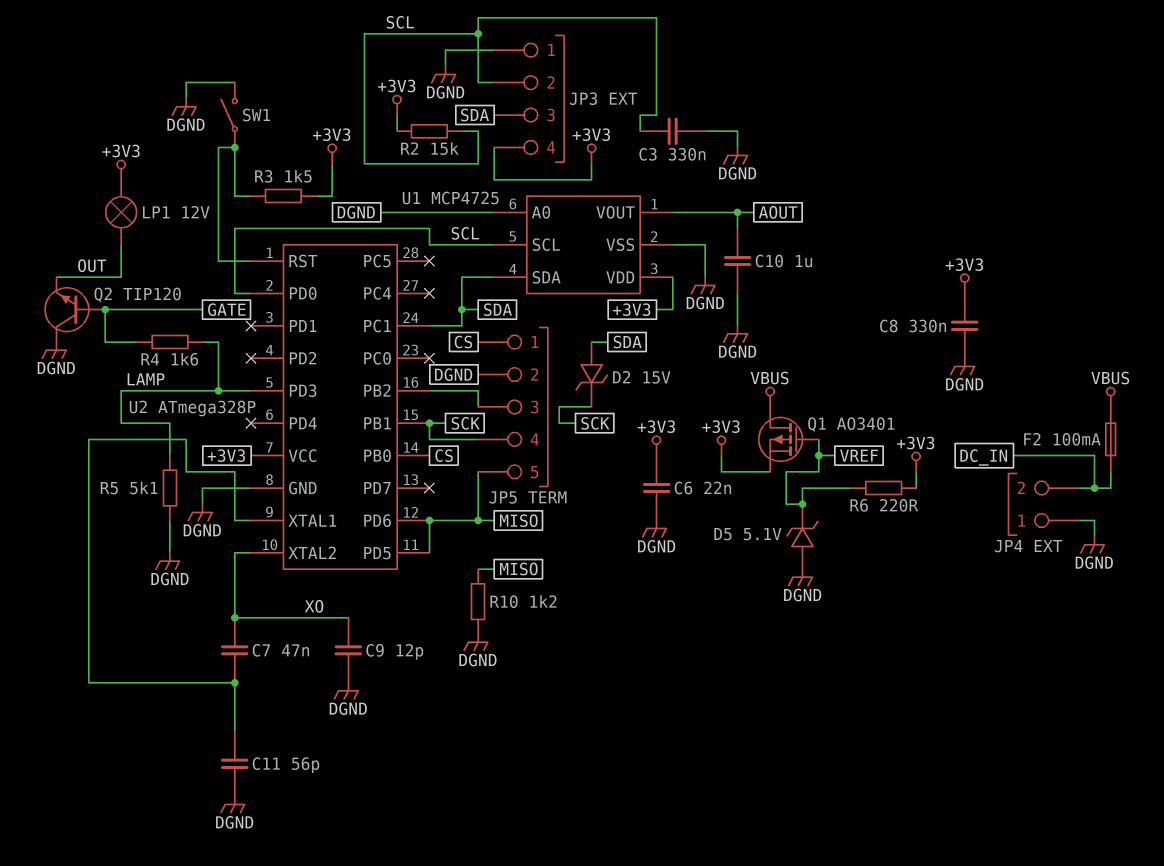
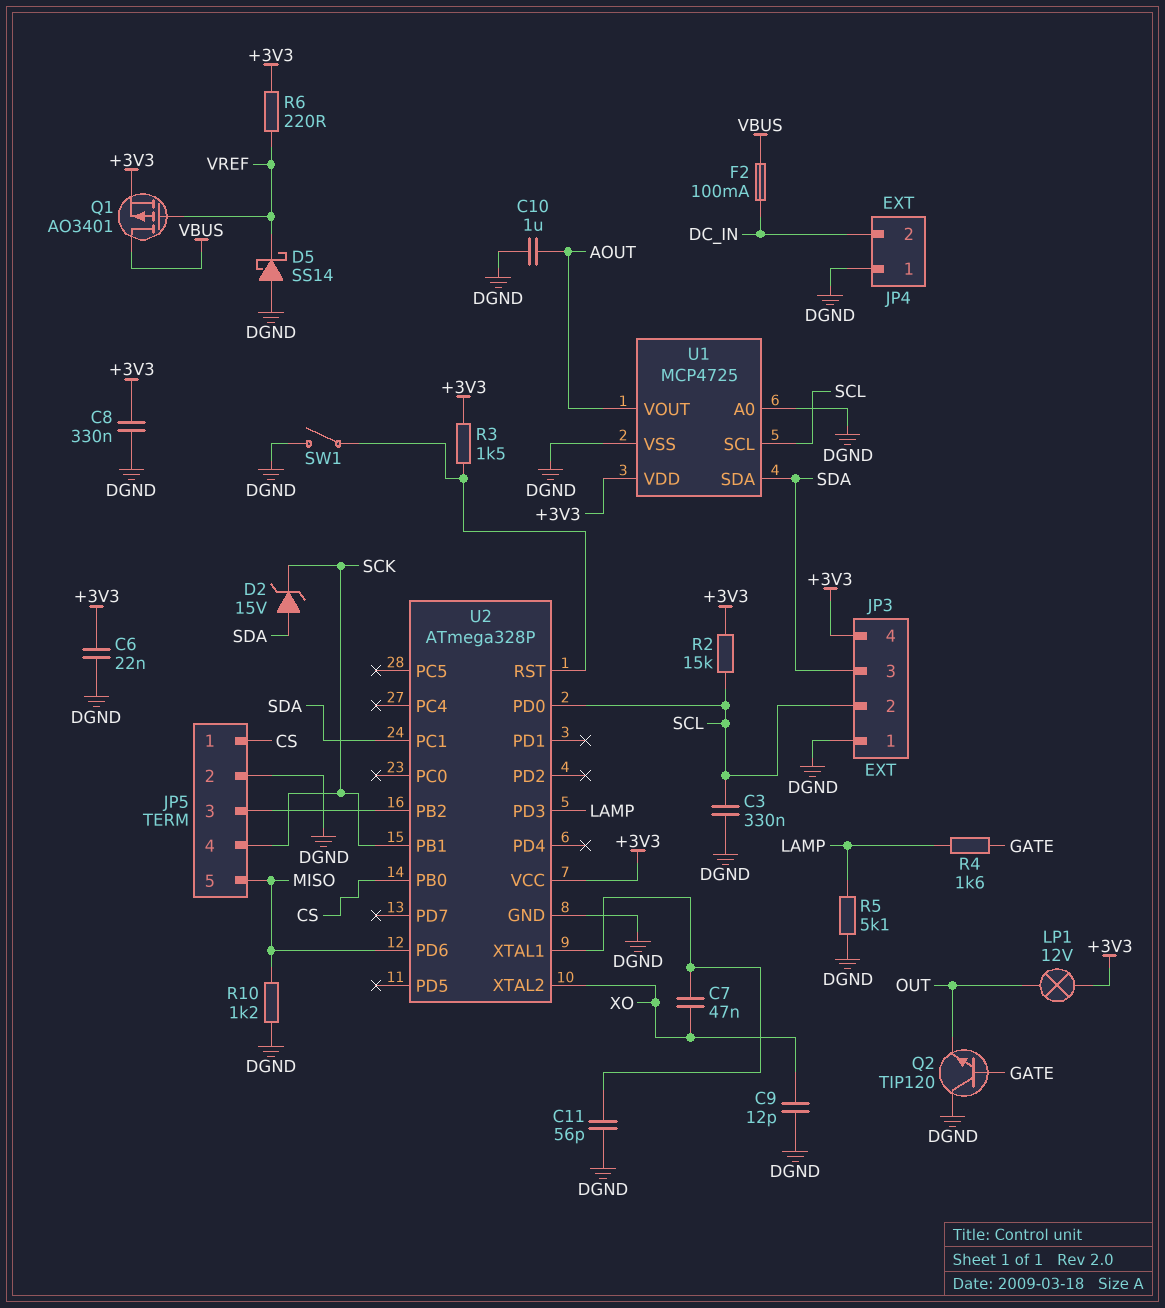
D5: zener 5.1V (A DGND, K VREF) -> schottky SS14 (A DGND, K VREF)
U2 pin PD5: MISO -> none

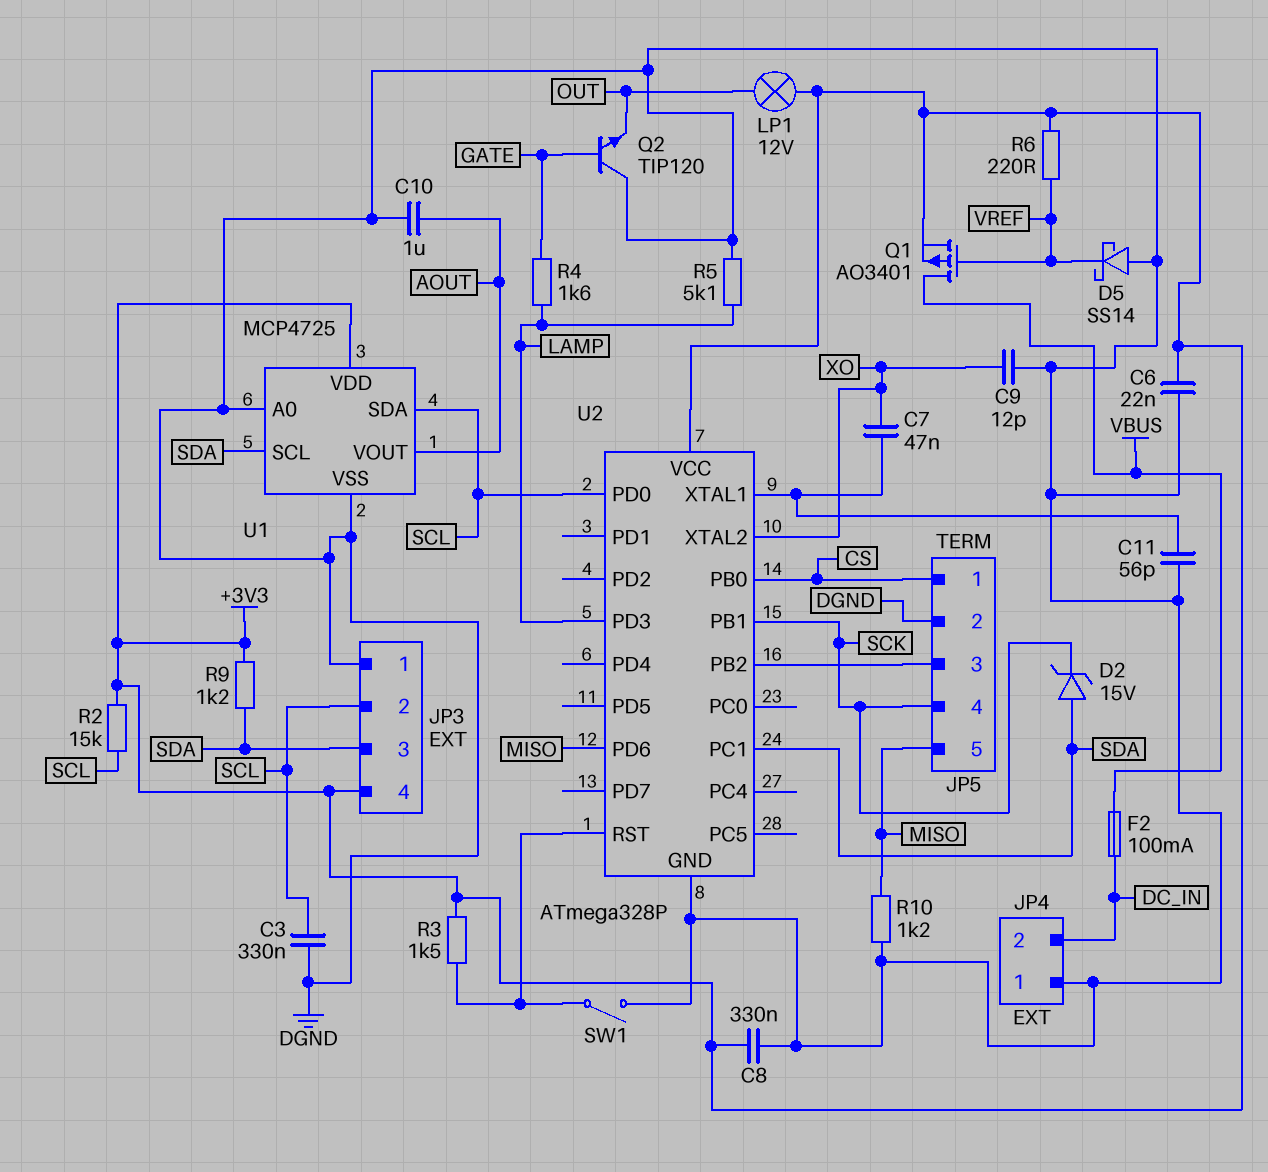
R9: none -> 1.2k (+3V3, SDA)
U1 pin SCL: SCL -> SDA
U1 pin SDA: SDA -> SCL

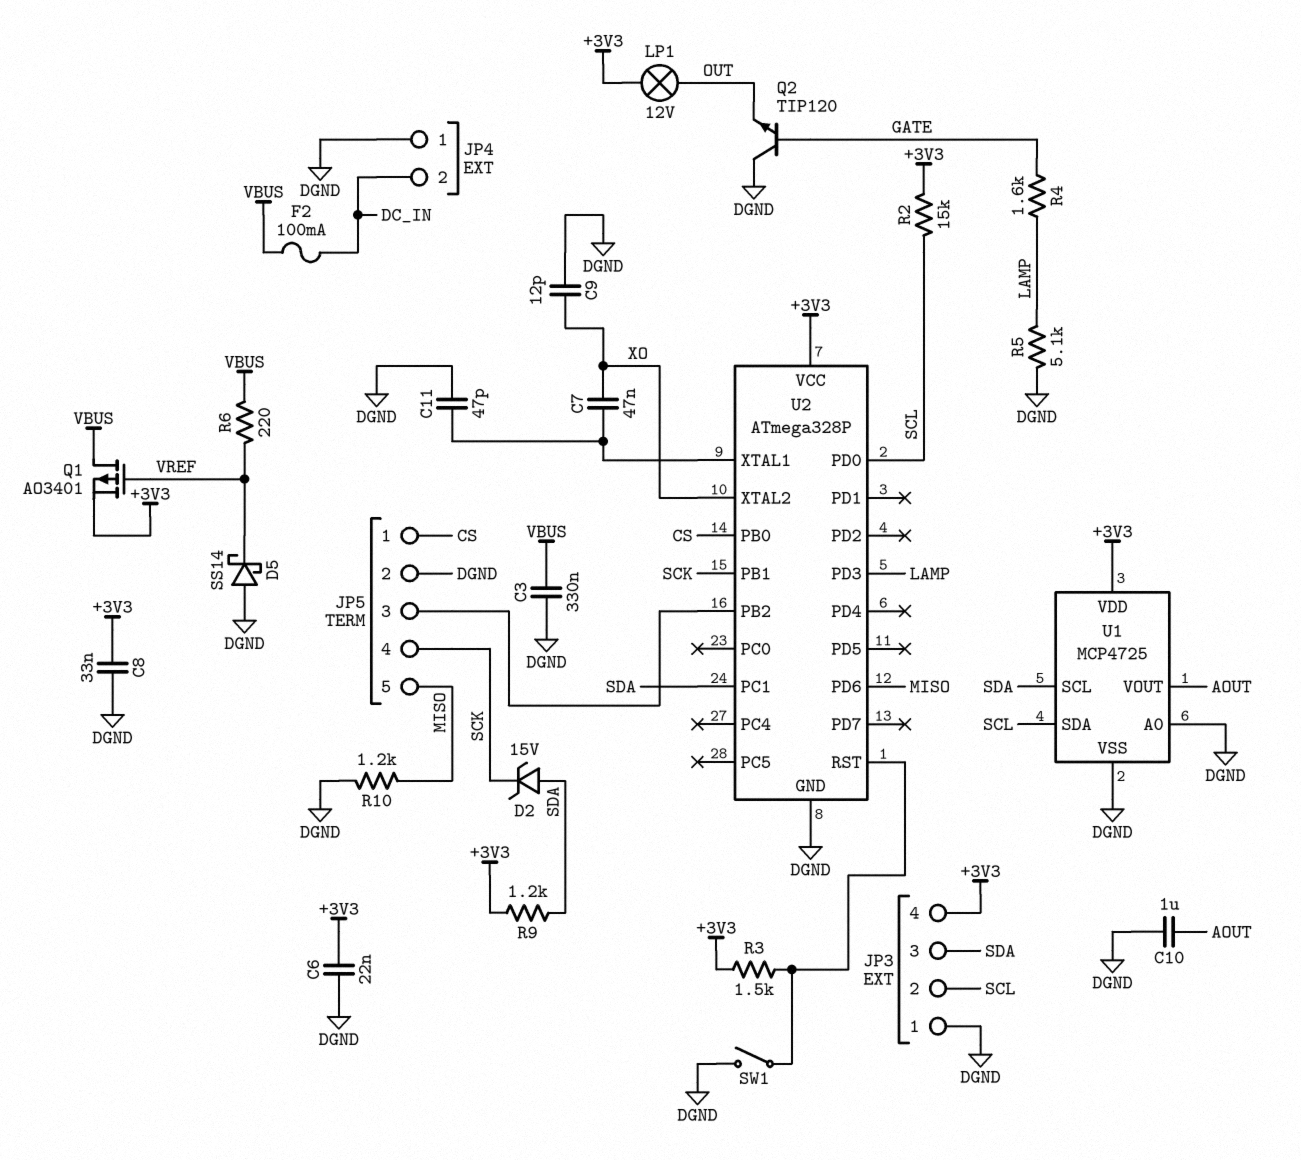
C3: 330nF (DGND, SCL) -> 330nF (DGND, VBUS)
C8: 330nF (+3V3, DGND) -> 33nF (+3V3, DGND)
C11: 56pF (DGND, U2/XTAL1) -> 47pF (DGND, U2/XTAL1)
R6: 220 (+3V3, VREF) -> 220 (VBUS, VREF)

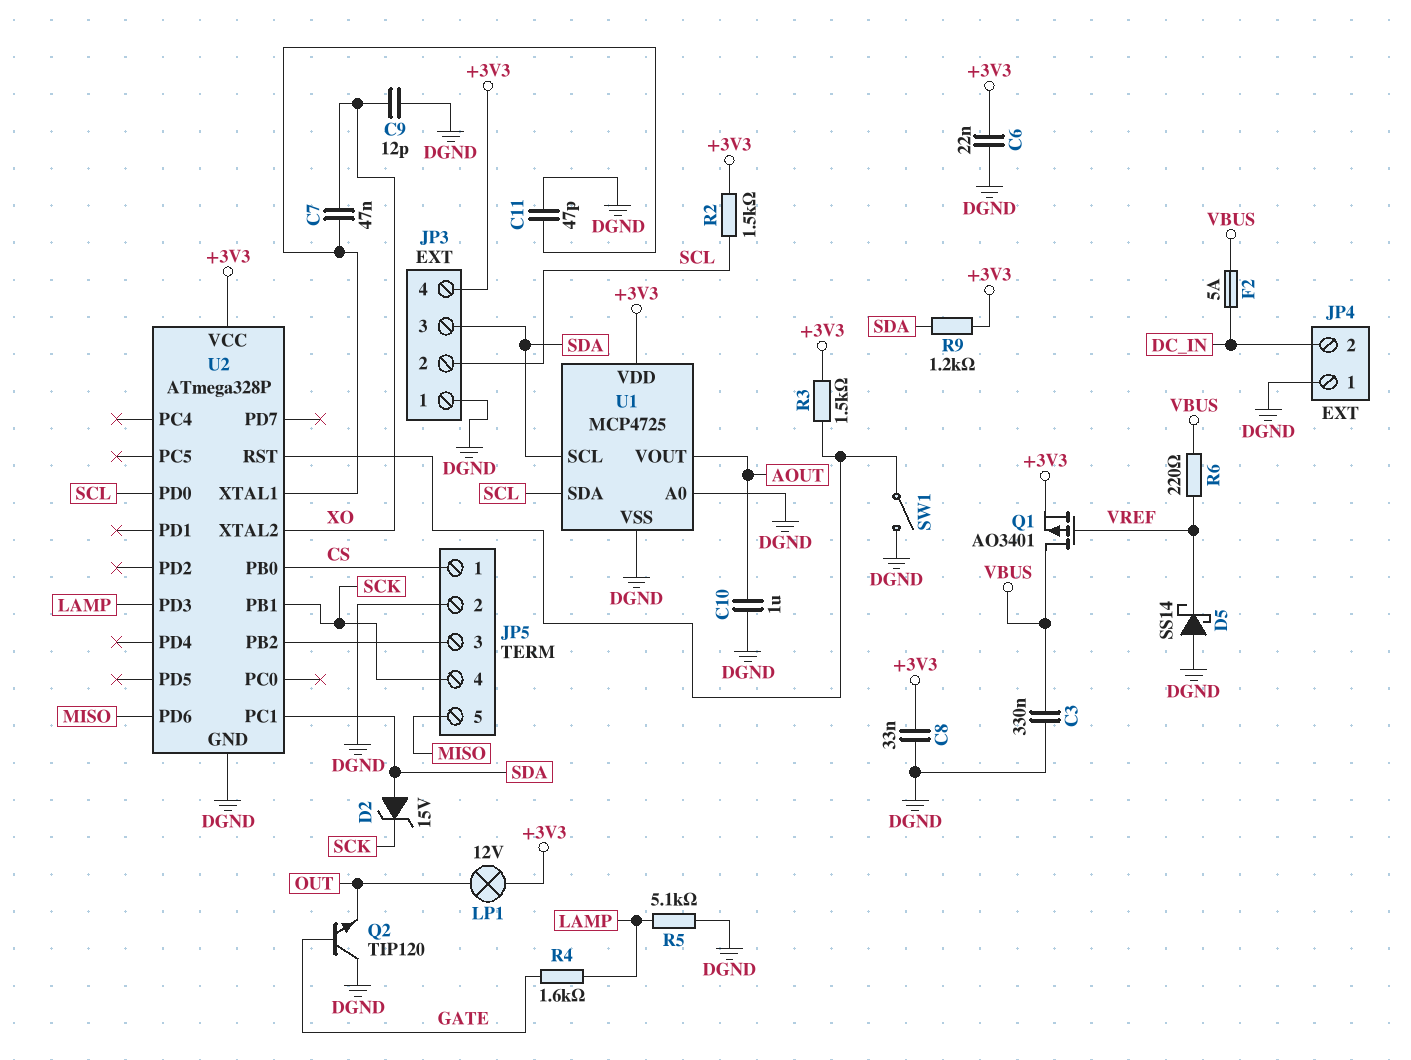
F2: 100mA (DC_IN, VBUS) -> 5A (DC_IN, VBUS)
R2: 15k (+3V3, SCL) -> 1.5k (+3V3, SCL)
R10: 1.2k (DGND, MISO) -> none

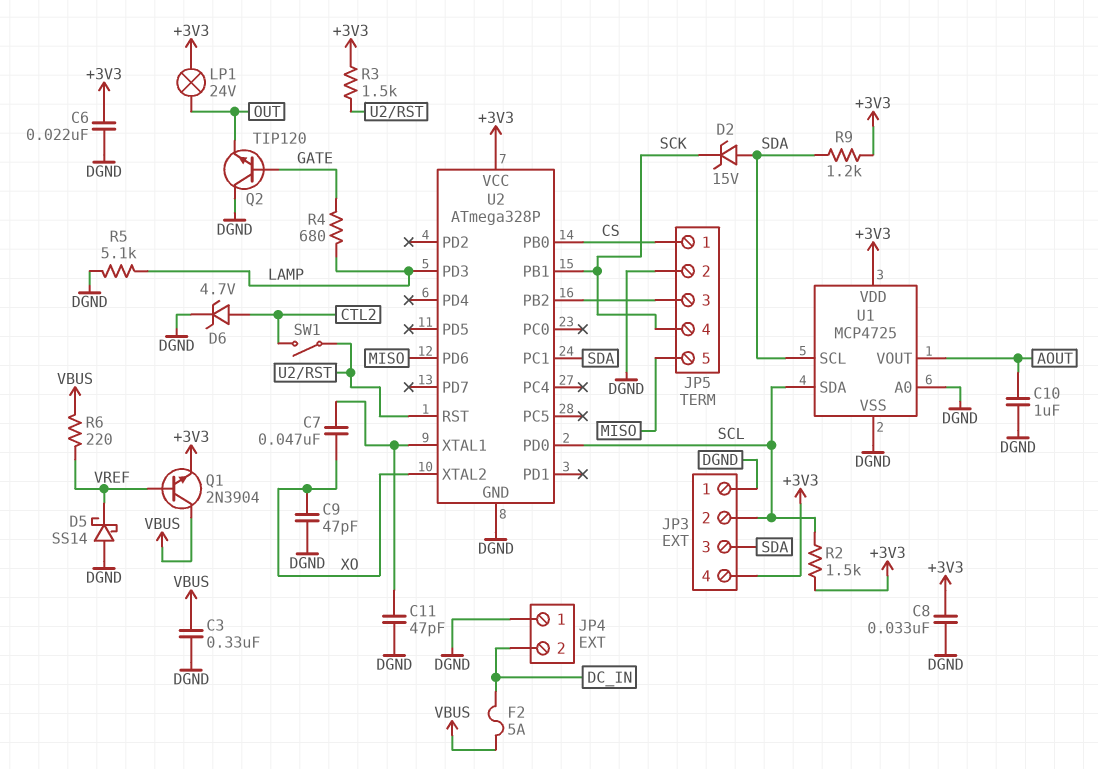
C9: 12pF (DGND, XO) -> 47pF (DGND, XO)
D6: none -> zener 4.7V (A CTL2, K DGND)
LP1: lamp 12V (+3V3, OUT) -> lamp 24V (+3V3, OUT)
Q1: PMOS AO3401 (G VREF, D VBUS, S +3V3) -> NPN 2N3904 (B VREF, C VBUS, E +3V3)
R4: 1.6k (GATE, LAMP) -> 680 (GATE, LAMP)
SW1: switch (DGND, U2/RST) -> switch (CTL2, U2/RST)

